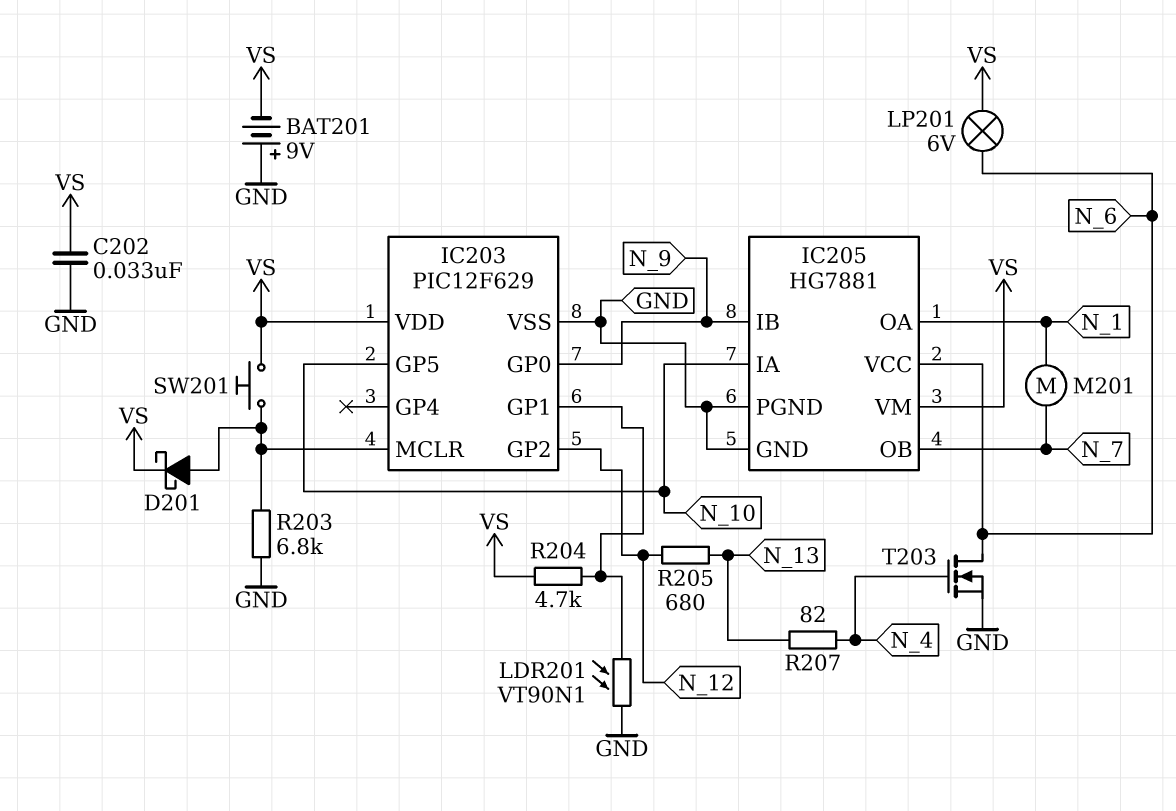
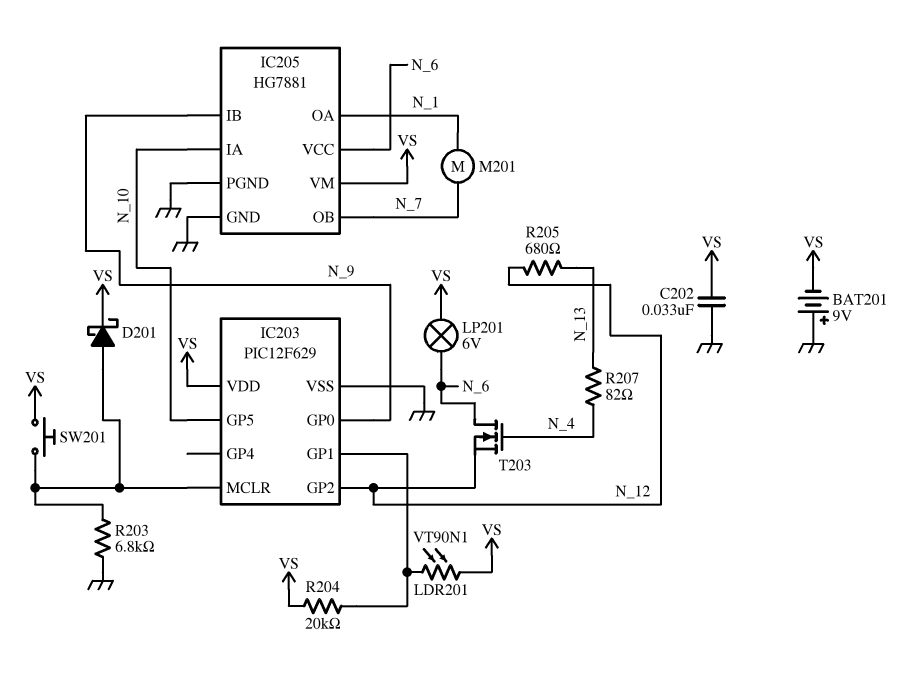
LDR201: VT90N1 (GND, IC203/GP1) -> VT90N1 (IC203/GP1, VS)
R204: 4.7k (IC203/GP1, VS) -> 20k (IC203/GP1, VS)
T203: NMOS (G N_4, D N_6, S GND) -> NMOS (G N_4, D N_6, S N_12)

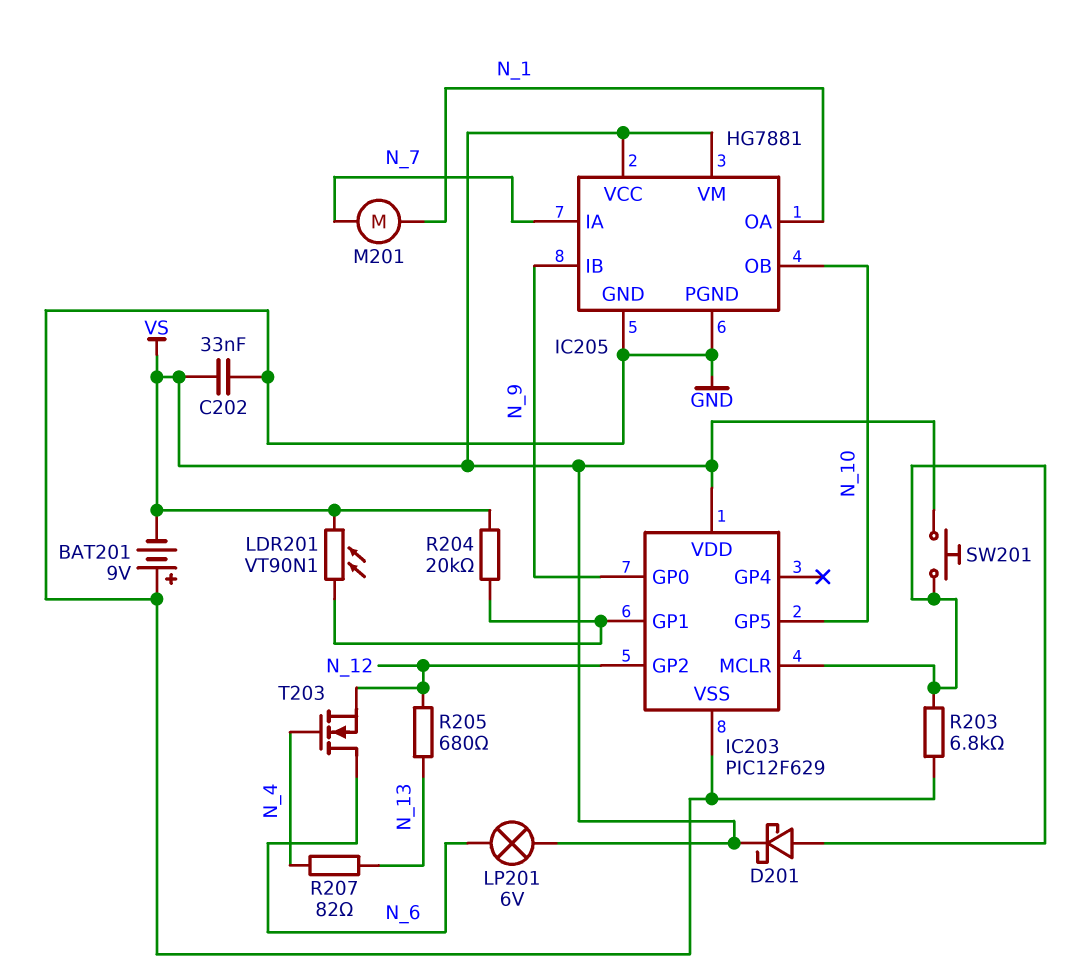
IC205 pin IA: N_10 -> N_7
IC205 pin OB: N_7 -> N_10
IC205 pin VCC: N_6 -> VS

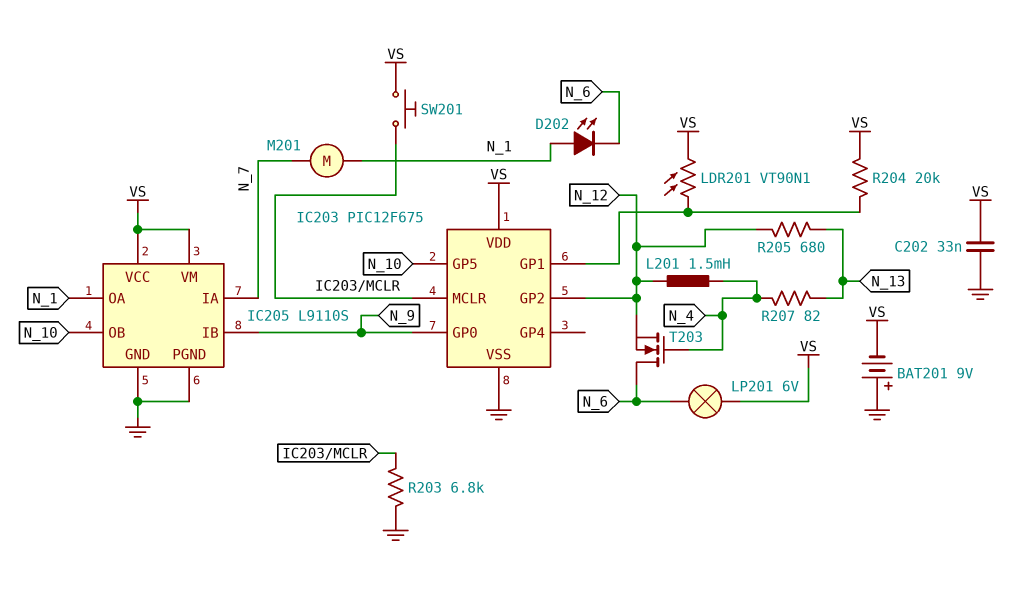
D201: schottky (A IC203/MCLR, K VS) -> none
D202: none -> LED (A N_1, K N_6)
IC203: PIC12F629 -> PIC12F675
IC205: HG7881 -> L9110S
L201: none -> 1.5mH (N_4, N_12)

